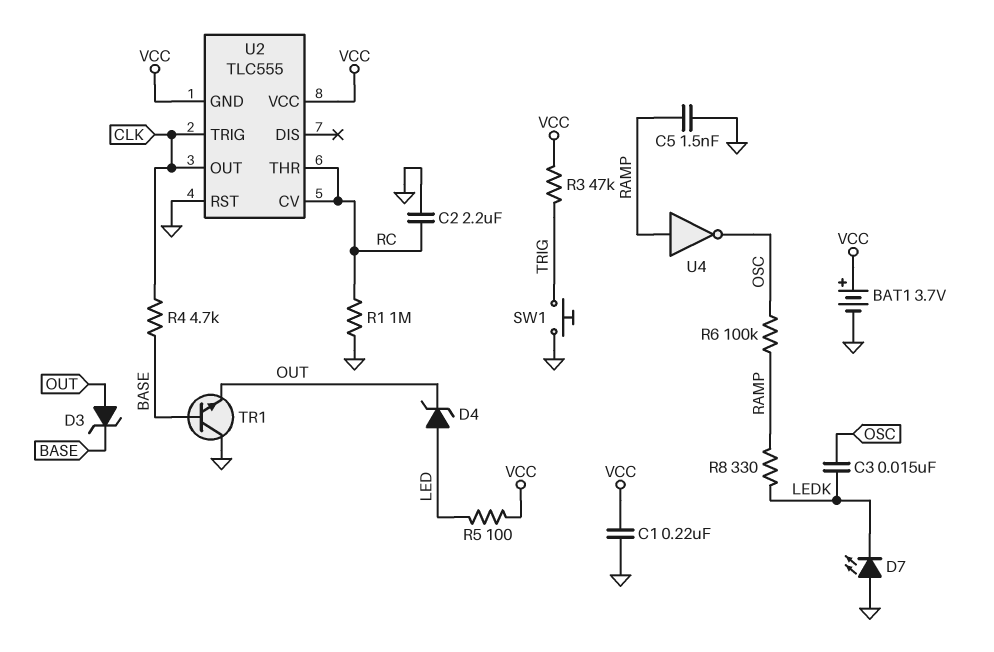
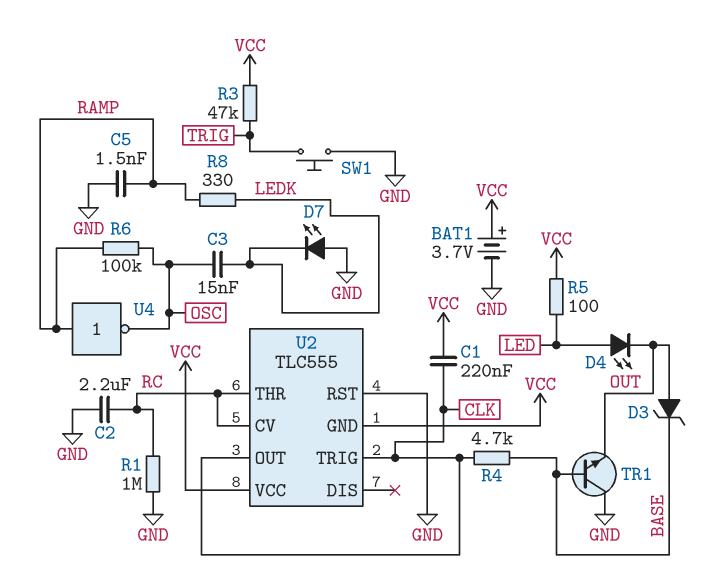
C1: 220nF (GND, VCC) -> 220nF (CLK, VCC)
D4: zener (A LED, K OUT) -> LED (A LED, K OUT)

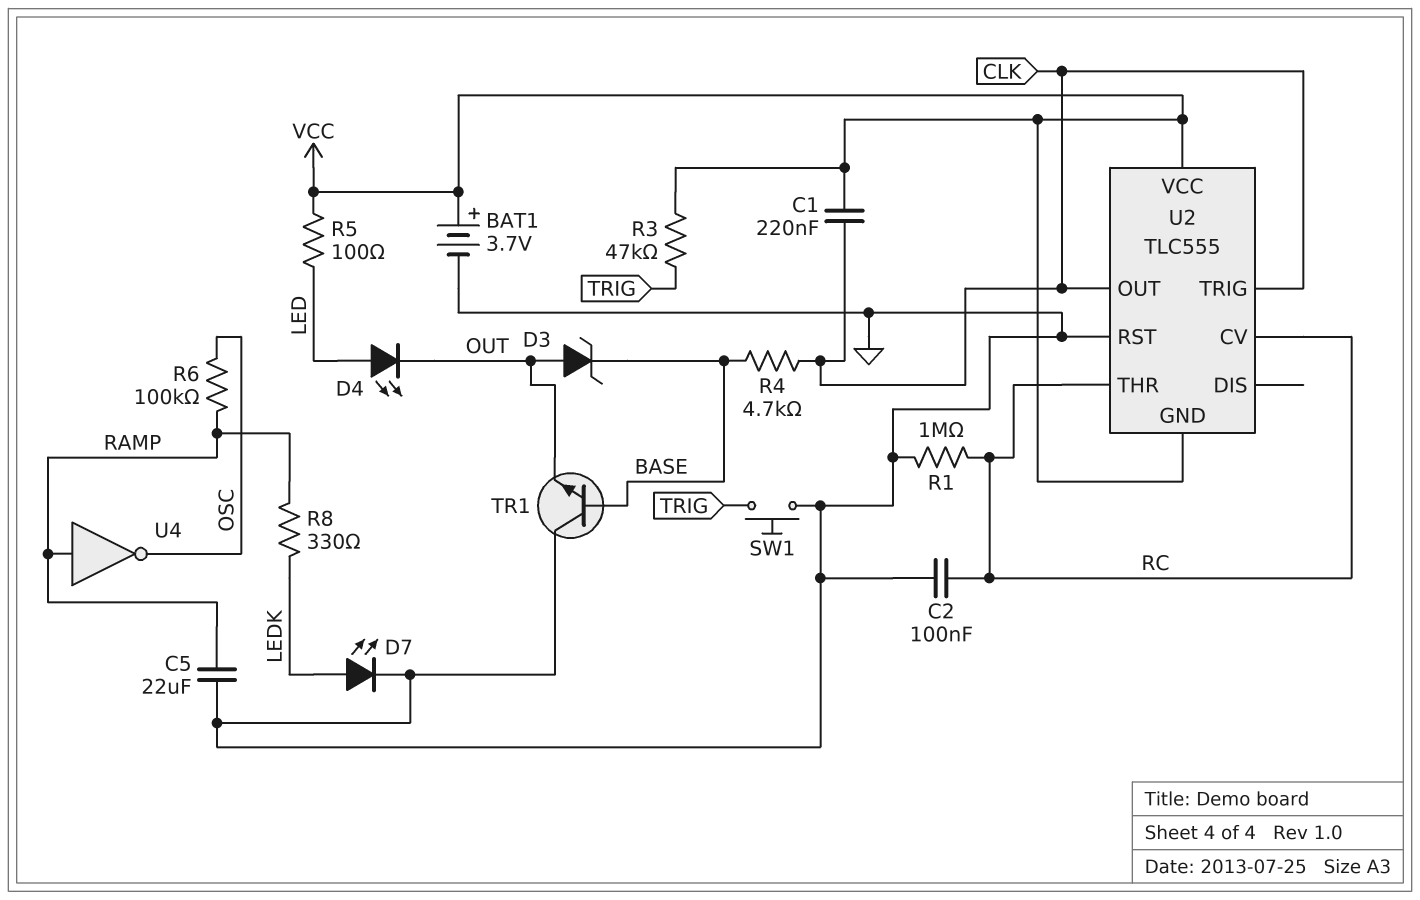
C2: 2.2uF (GND, RC) -> 100nF (GND, RC)
C3: 15nF (LEDK, OSC) -> none
C5: 1.5nF (GND, RAMP) -> 22uF (GND, RAMP)
D7: LED (A GND, K LEDK) -> LED (A LEDK, K GND)

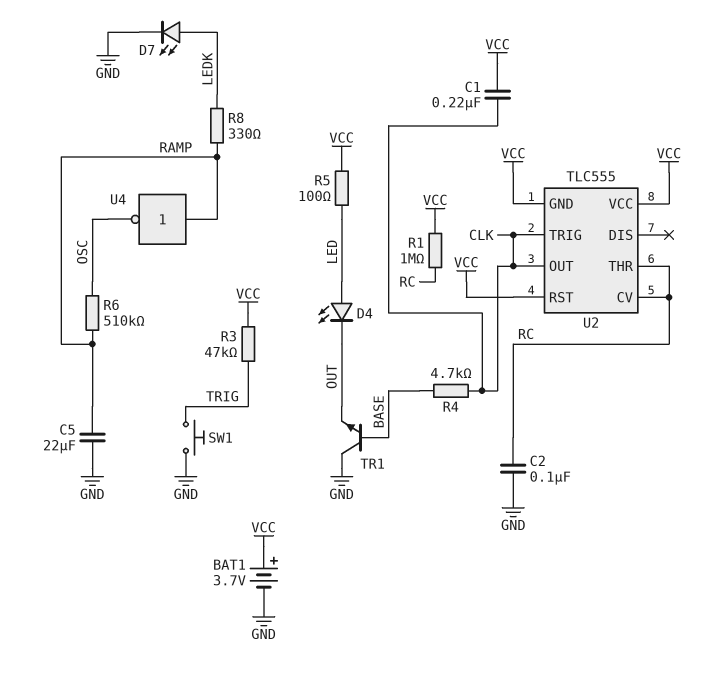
D3: zener (A OUT, K BASE) -> none
R1: 1M (GND, RC) -> 1M (RC, VCC)
R6: 100k (OSC, RAMP) -> 510k (OSC, RAMP)
U2 pin RST: GND -> VCC

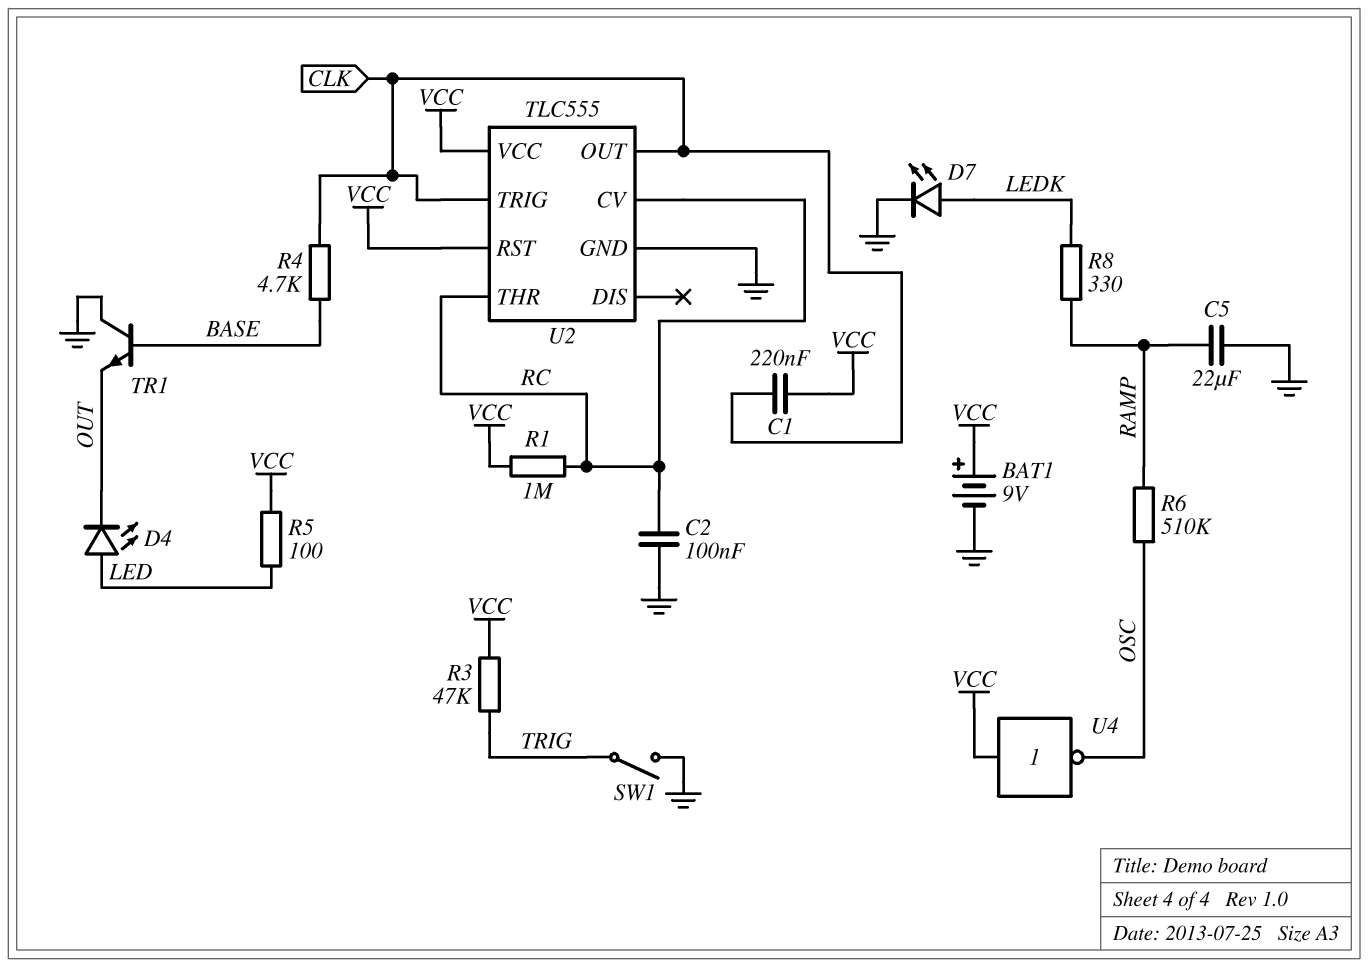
BAT1: 3.7V (plus VCC, minus GND) -> 9V (plus VCC, minus GND)
SW1: button (GND, TRIG) -> switch (GND, TRIG)
U2 pin GND: VCC -> GND
U4: NOT (in RAMP, out OSC) -> NOT (in VCC, out OSC)

